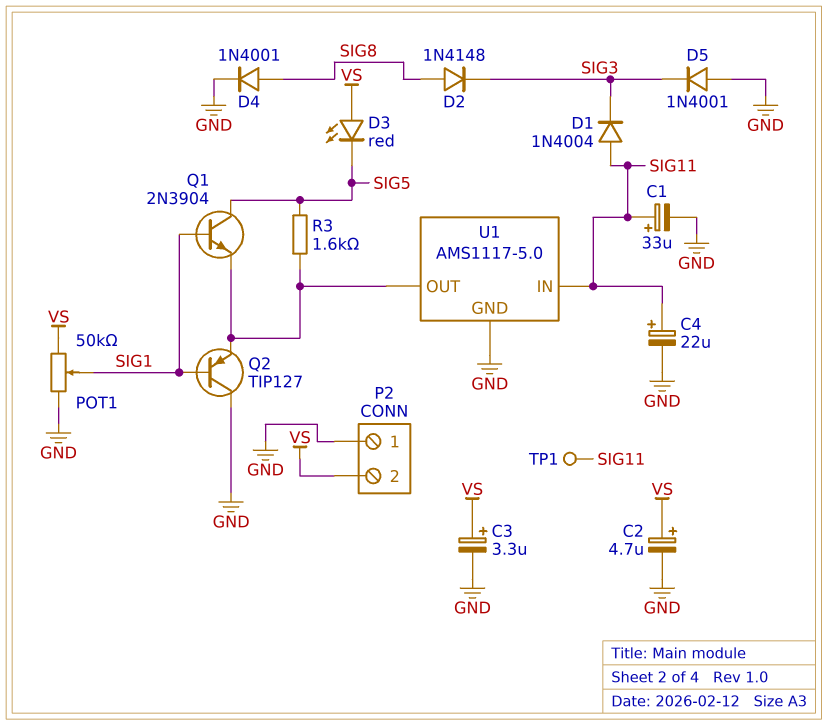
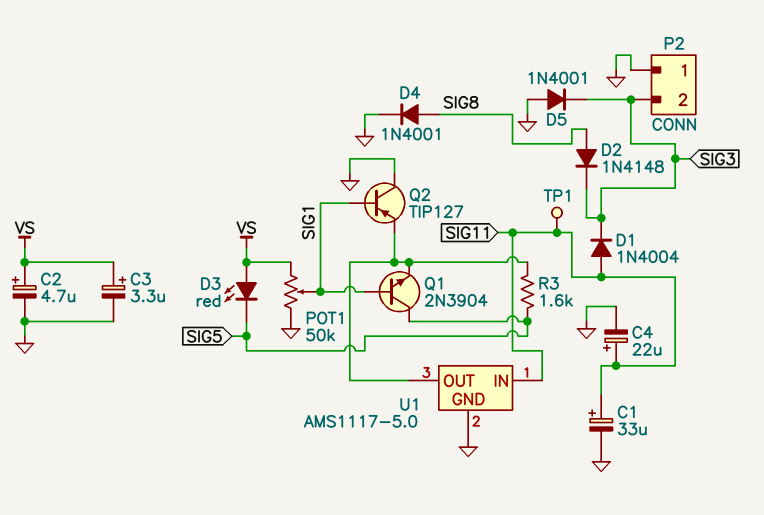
P2 pin 2: VS -> SIG3

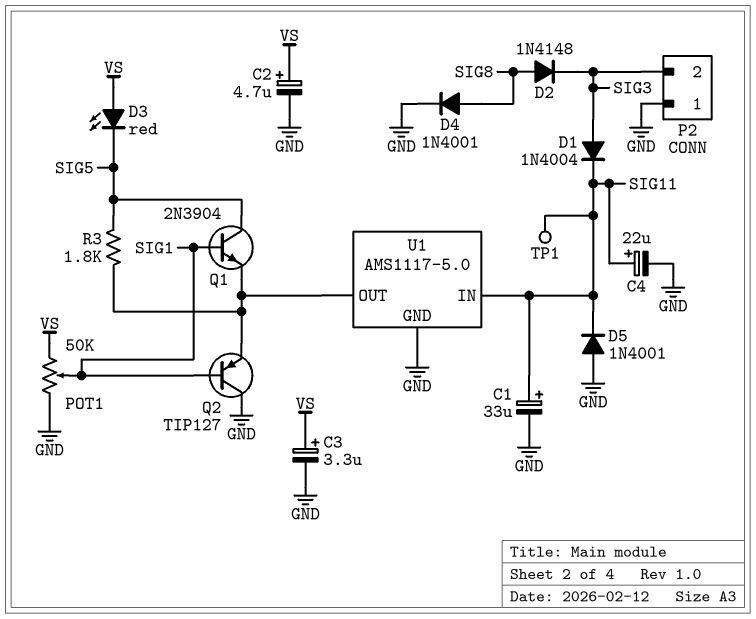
D1: diode 1N4004 (A SIG11, K SIG3) -> diode 1N4004 (A SIG3, K SIG11)
D5: diode 1N4001 (A GND, K SIG3) -> diode 1N4001 (A GND, K SIG11)
R3: 1.6k (SIG5, U1/OUT) -> 1.8k (SIG5, U1/OUT)

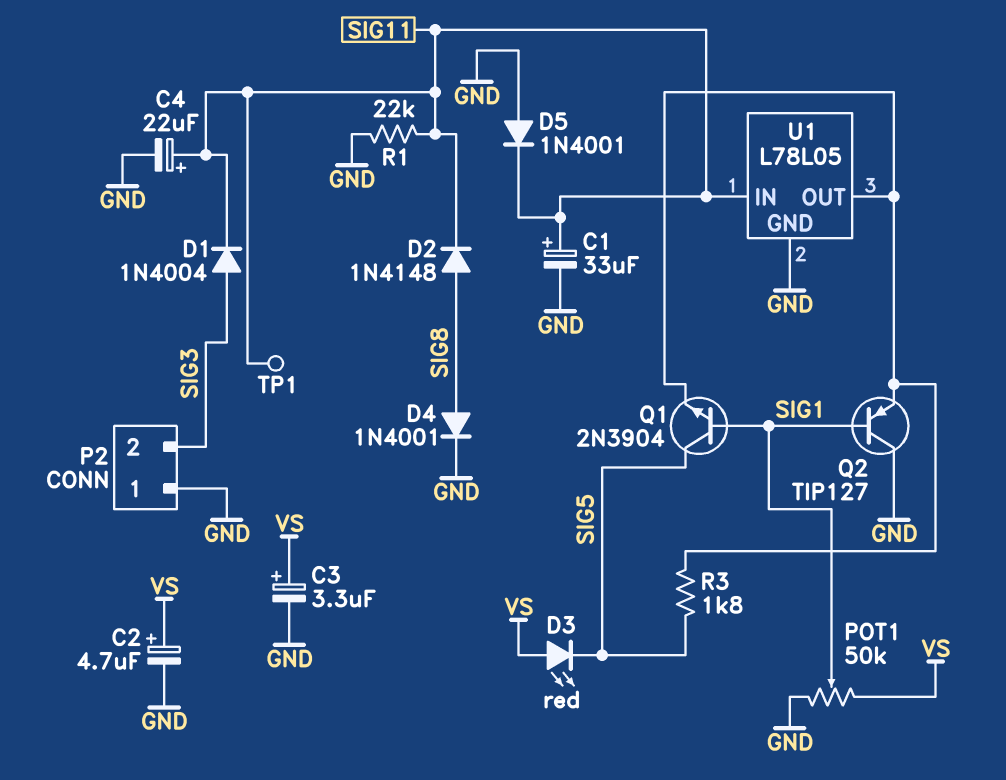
D2: diode 1N4148 (A SIG8, K SIG3) -> diode 1N4148 (A SIG8, K SIG11)
R1: none -> 22k (GND, SIG11)
U1: AMS1117-5.0 -> L78L05

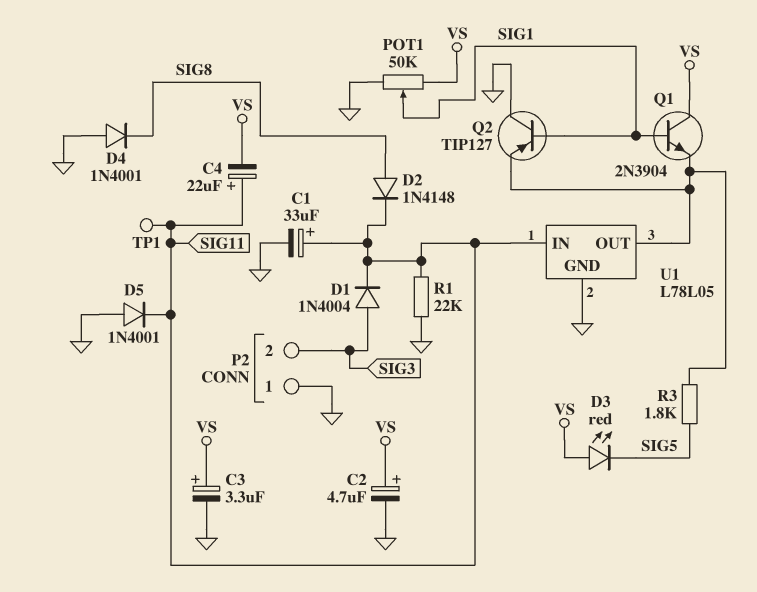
C4: 22uF (plus SIG11, minus GND) -> 22uF (plus SIG11, minus VS)
D4: diode 1N4001 (A SIG8, K GND) -> diode 1N4001 (A GND, K SIG8)
Q1: NPN 2N3904 (B SIG1, C SIG5, E U1/OUT) -> NPN 2N3904 (B SIG1, C VS, E U1/OUT)

